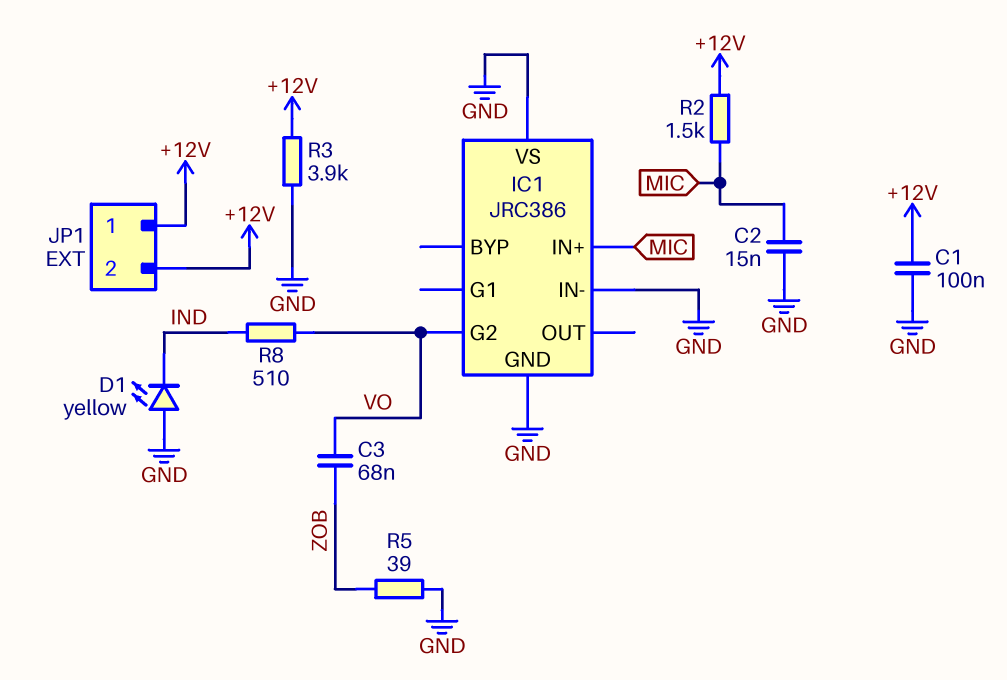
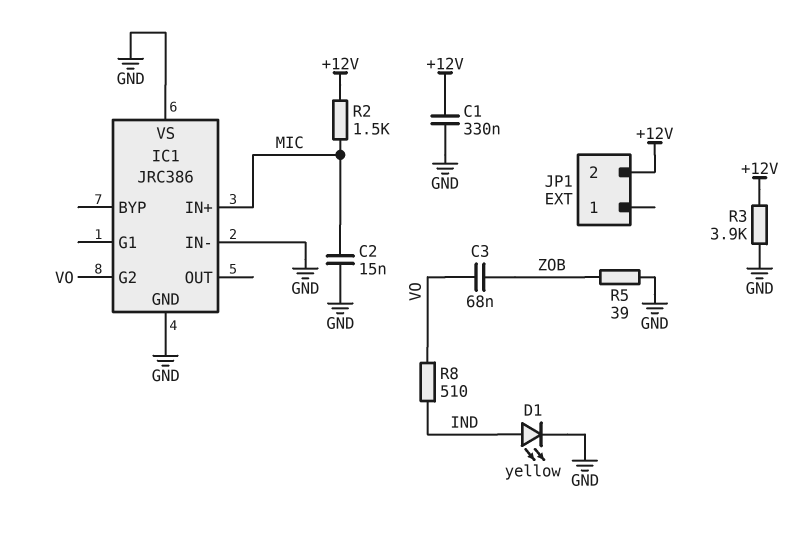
C1: 100nF (+12V, GND) -> 330nF (+12V, GND)
D1: LED yellow (A GND, K IND) -> LED yellow (A IND, K GND)
JP1 pin 1: +12V -> none

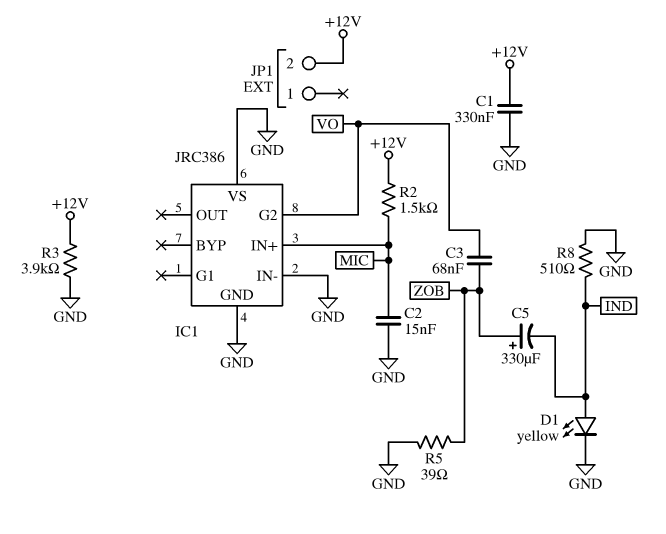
C5: none -> 330uF (plus ZOB, minus IND)
R8: 510 (IND, VO) -> 510 (GND, IND)

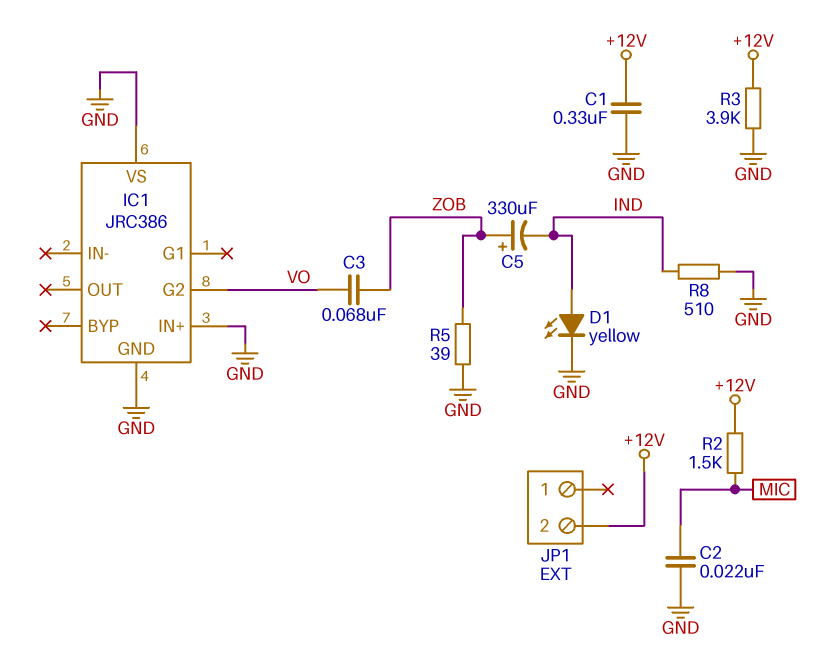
C2: 15nF (GND, MIC) -> 22nF (GND, MIC)
IC1 pin IN+: MIC -> GND
IC1 pin IN-: GND -> none

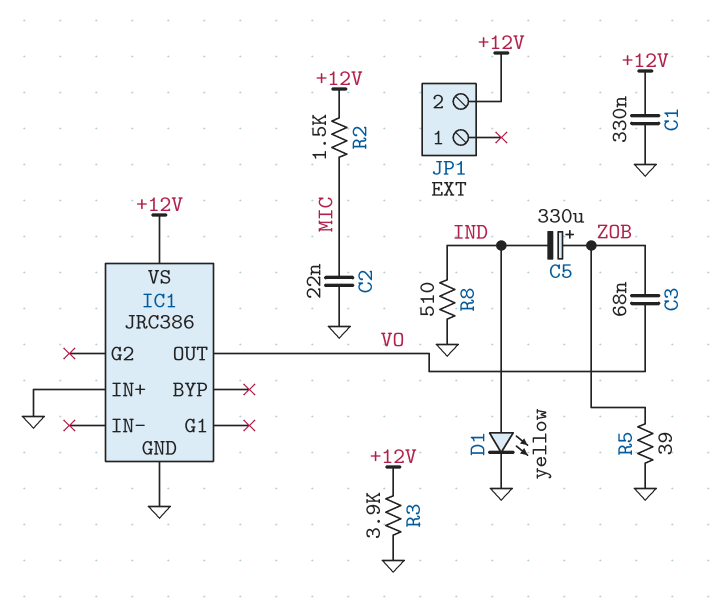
IC1 pin G2: VO -> none
IC1 pin OUT: none -> VO
IC1 pin VS: GND -> +12V

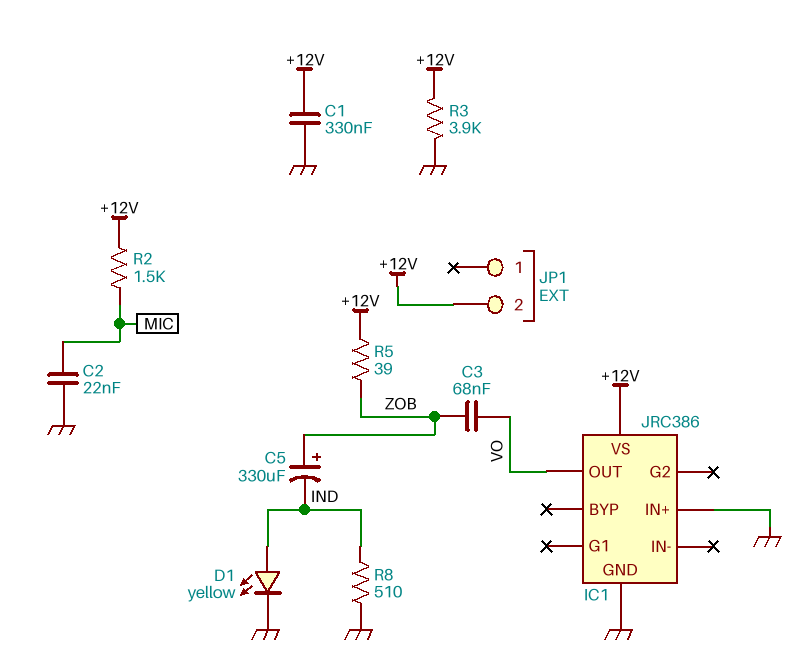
R5: 39 (GND, ZOB) -> 39 (+12V, ZOB)

